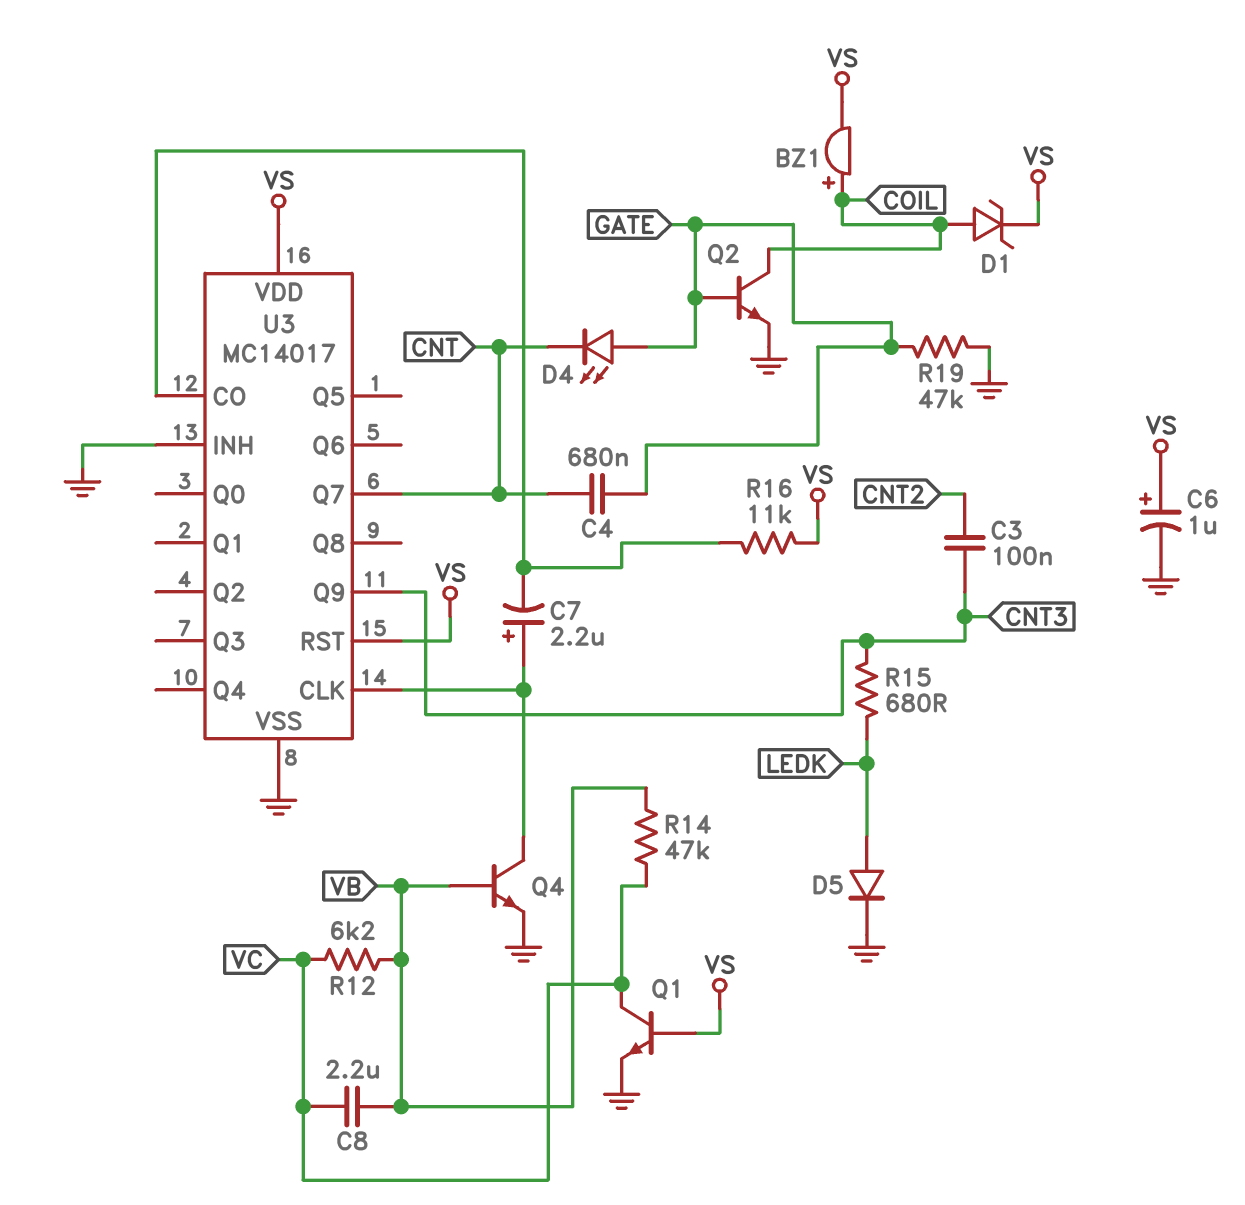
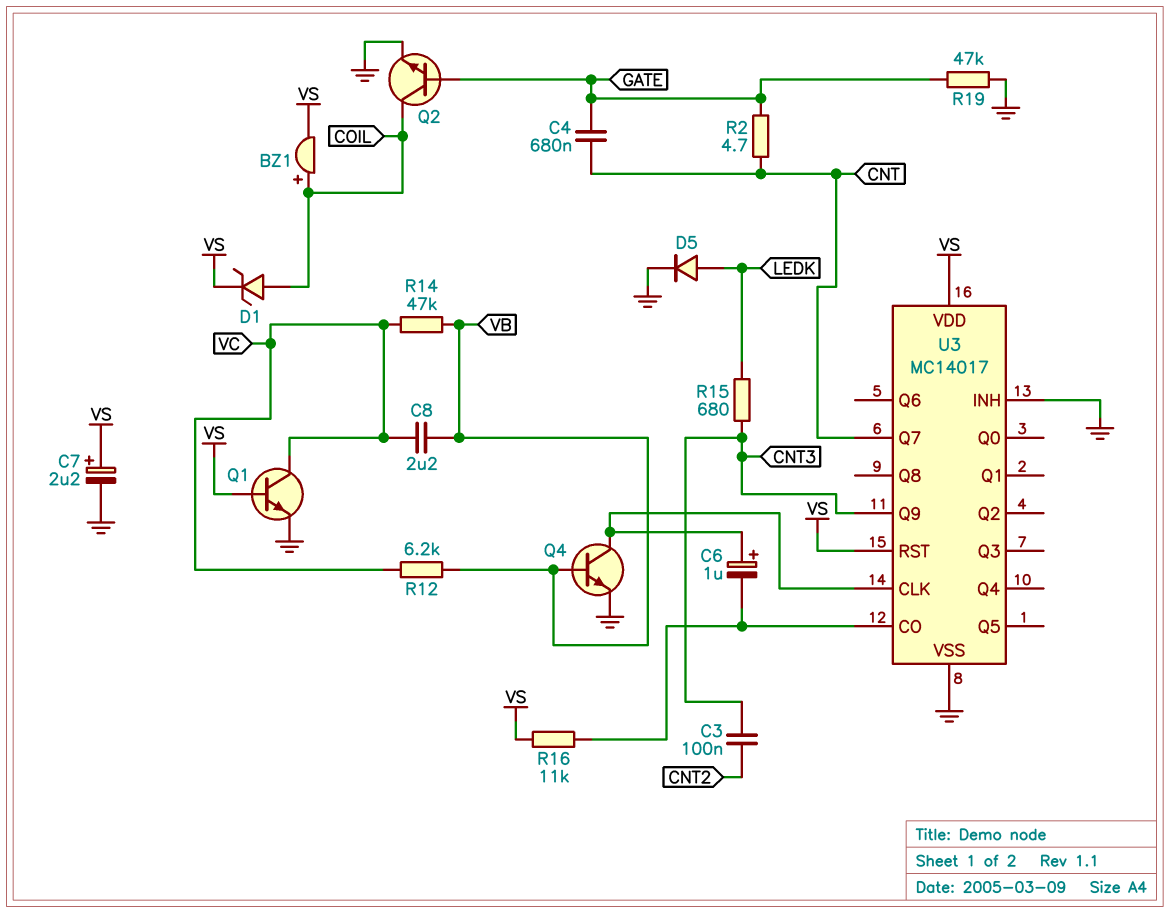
C6: 1uF (plus VS, minus GND) -> 1uF (plus U3/CLK, minus U3/CO)
C7: 2.2uF (plus U3/CLK, minus U3/CO) -> 2.2uF (plus VS, minus GND)
D4: LED (A GATE, K CNT) -> none
R2: none -> 4.7 (CNT, GATE)

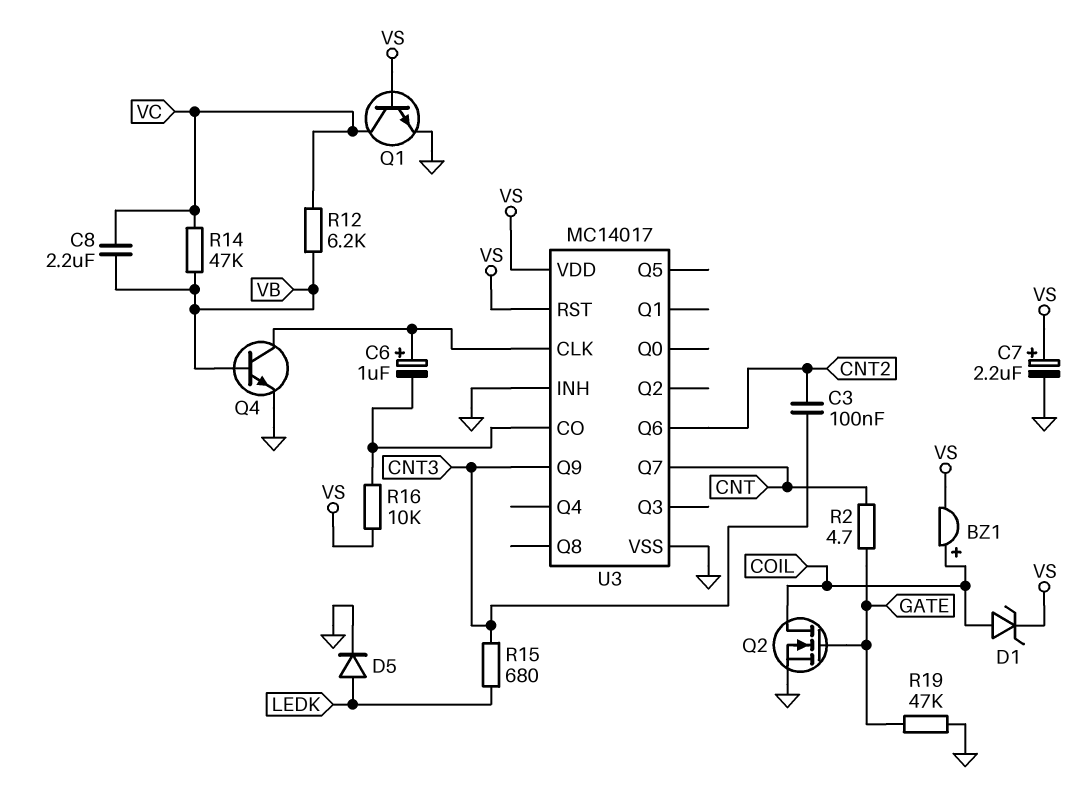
C4: 680nF (CNT, GATE) -> none
Q2: NPN (B GATE, C COIL, E GND) -> NMOS (G GATE, D COIL, S GND)
R16: 11k (U3/CO, VS) -> 10k (U3/CO, VS)
U3 pin Q6: none -> CNT2

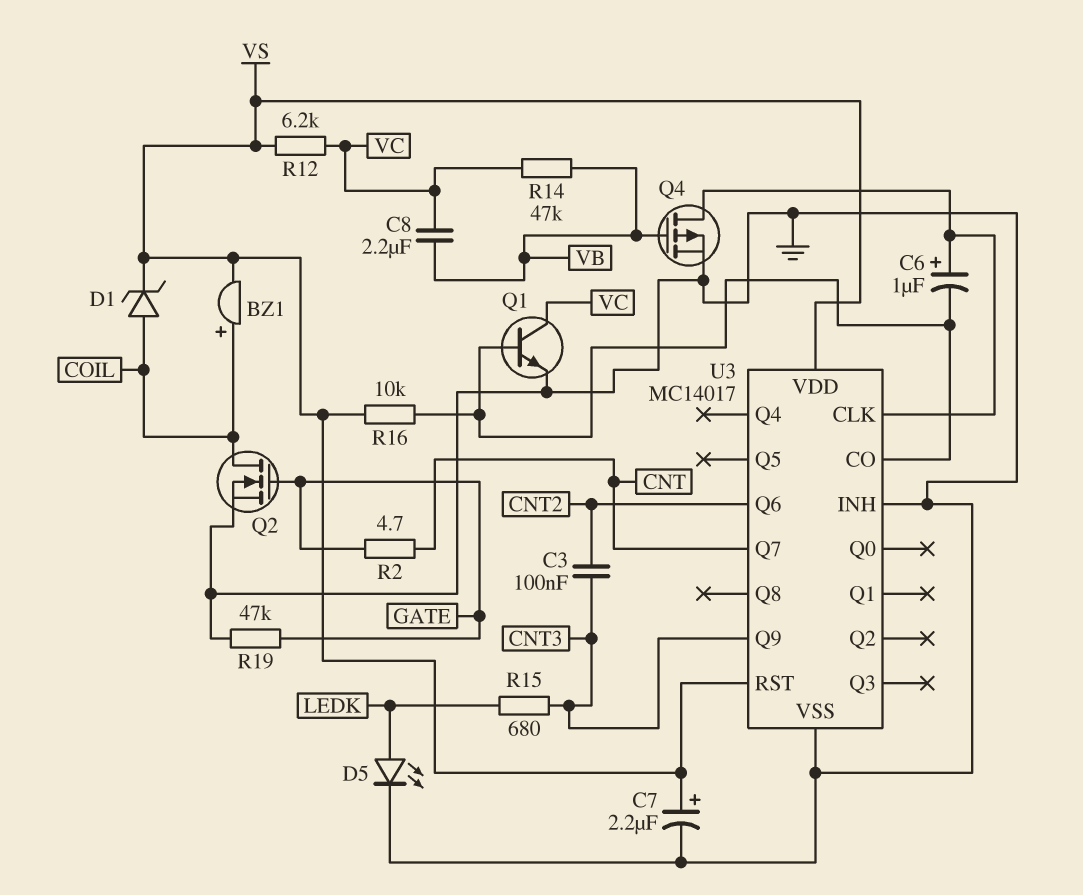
D5: diode (A LEDK, K GND) -> LED (A LEDK, K GND)
Q1: NPN (B VS, C VC, E GND) -> NPN (B U3/CO, C VC, E GND)
Q4: NPN (B VB, C U3/CLK, E GND) -> PMOS (G VB, D U3/CLK, S GND)
R12: 6.2k (VB, VC) -> 6.2k (VC, VS)

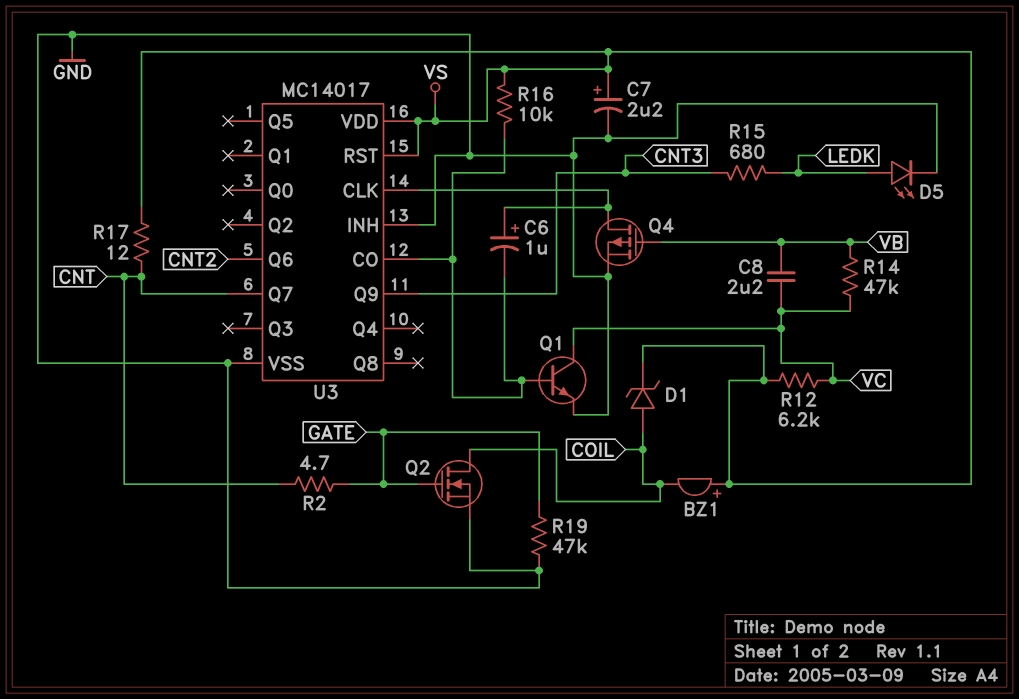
BZ1: buzzer (plus COIL, minus VS) -> buzzer (plus VS, minus COIL)
C3: 100nF (CNT2, CNT3) -> none
R17: none -> 12 (CNT, VS)

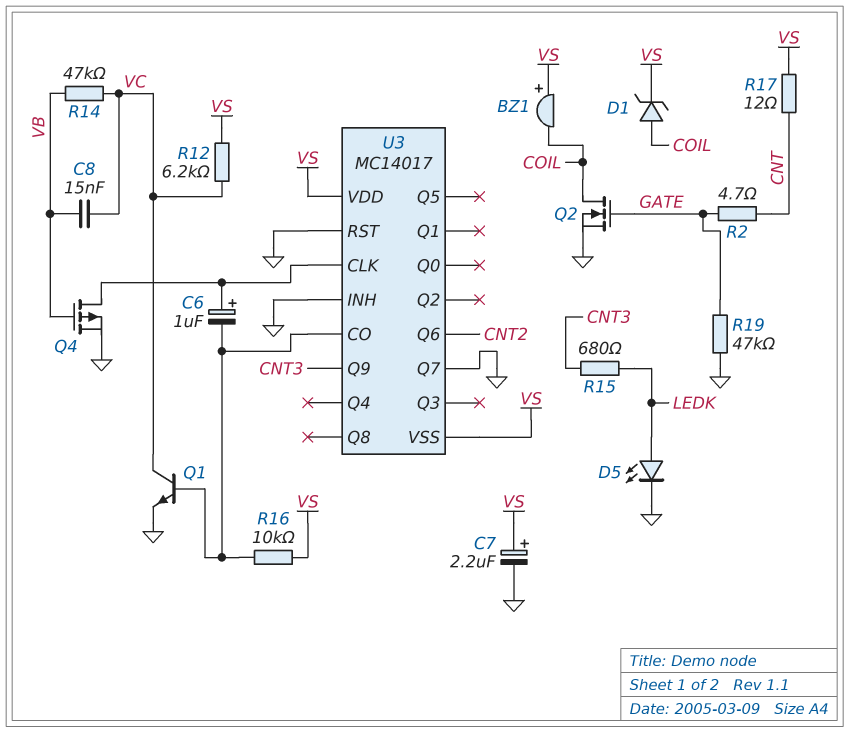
C8: 2.2uF (VB, VC) -> 15nF (VB, VC)
U3 pin Q7: CNT -> GND
U3 pin RST: VS -> GND
U3 pin VSS: GND -> VS

